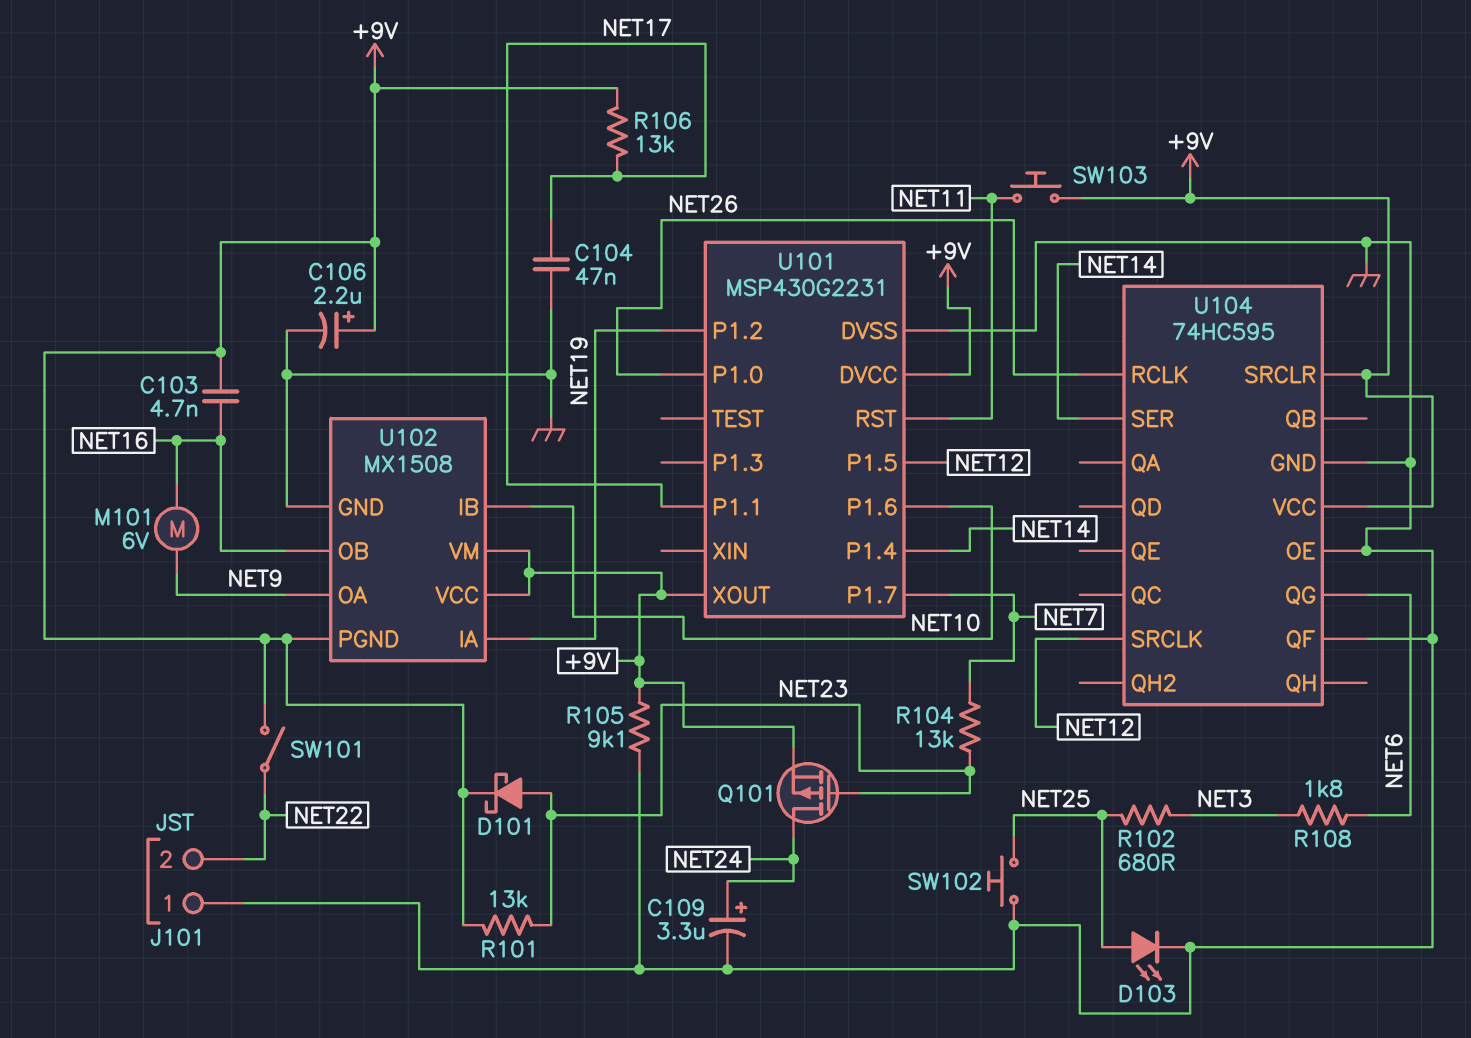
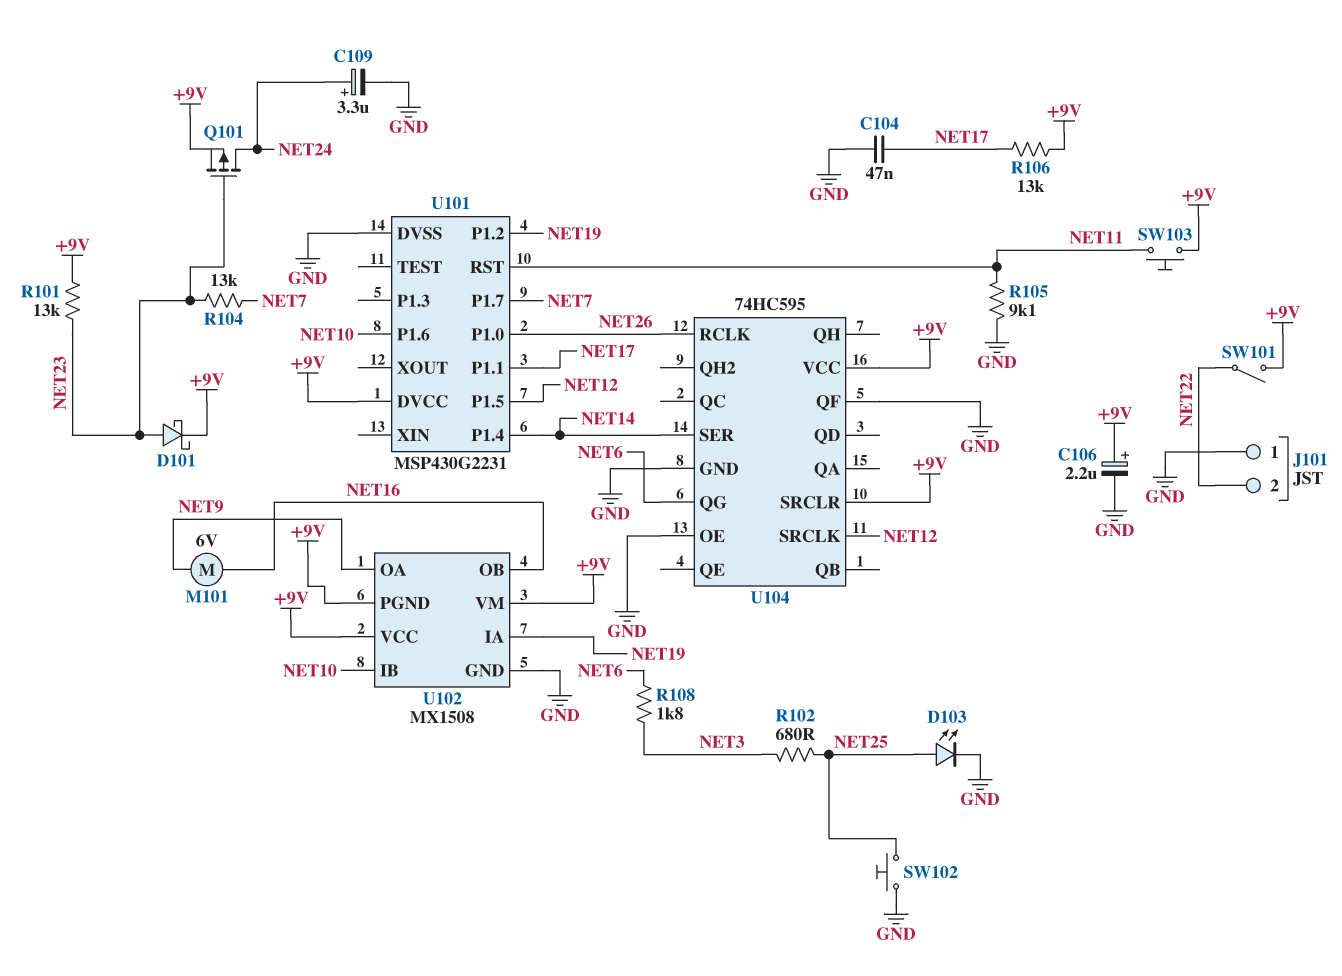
C103: 4.7nF (+9V, NET16) -> none
R105: 9.1k (+9V, GND) -> 9.1k (GND, NET11)
U101 pin XOUT: +9V -> none

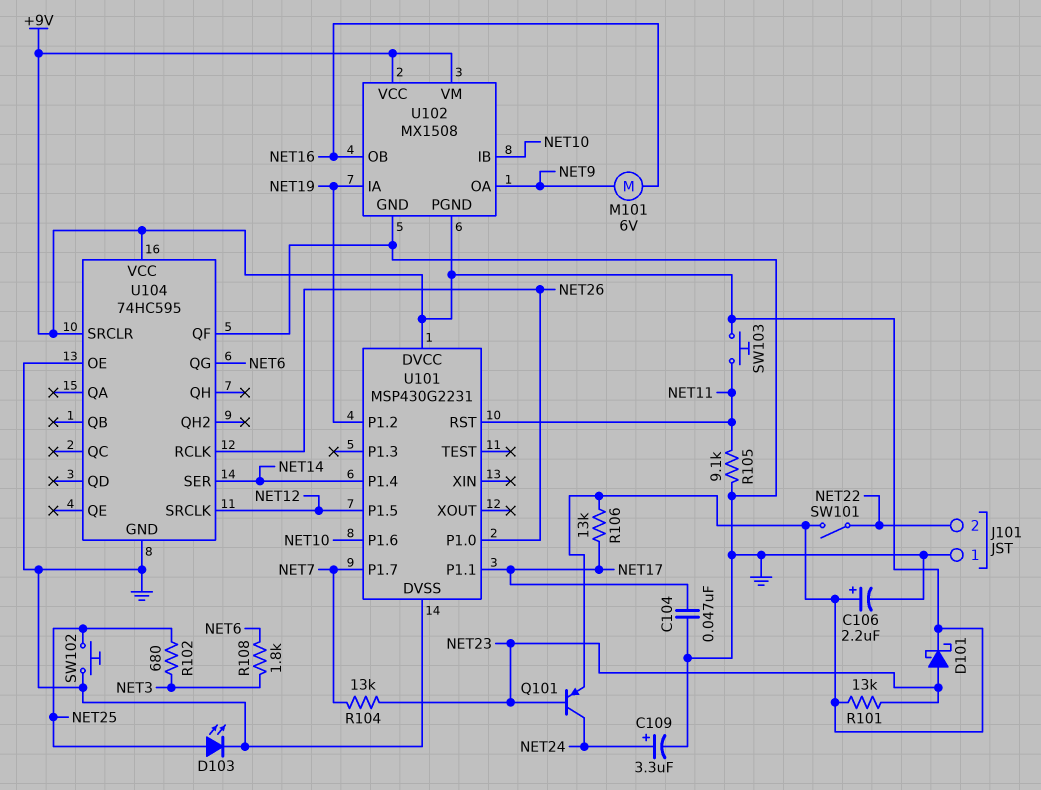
Q101: PMOS (G NET23, D NET24, S +9V) -> PNP (B NET23, C NET24, E +9V)

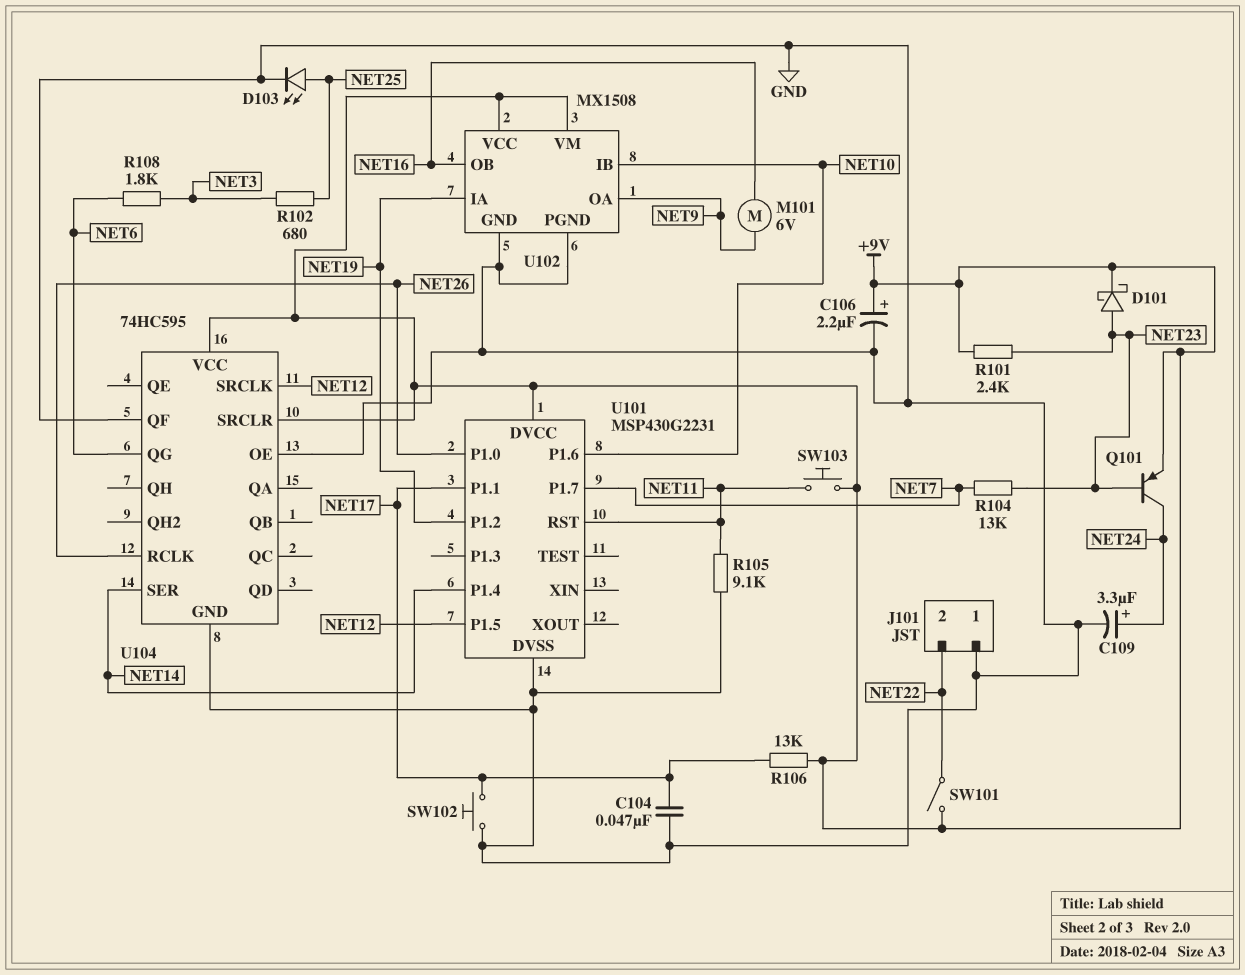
R101: 13k (+9V, NET23) -> 2.4k (+9V, NET23)
SW102: button (GND, NET25) -> button (GND, NET17)
U102 pin PGND: +9V -> GND

